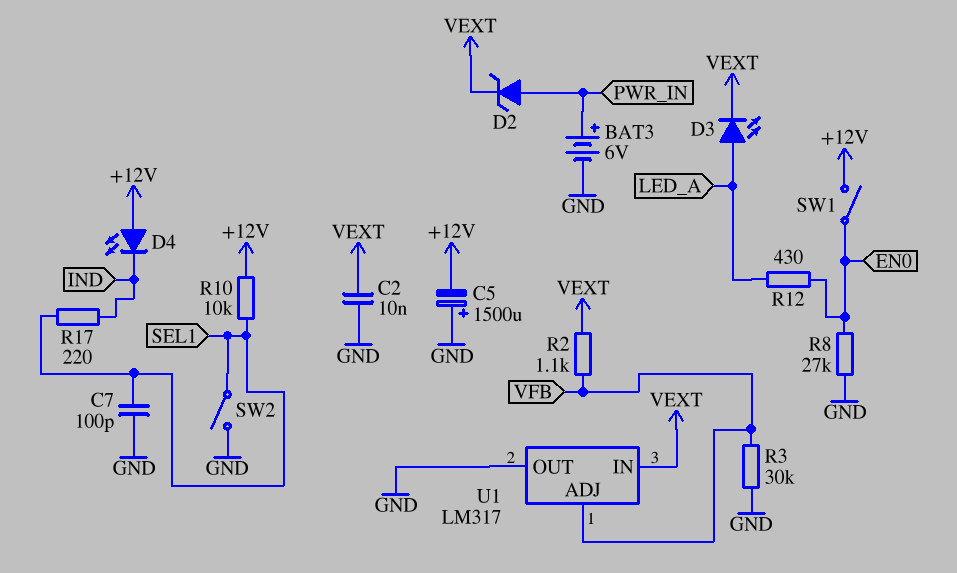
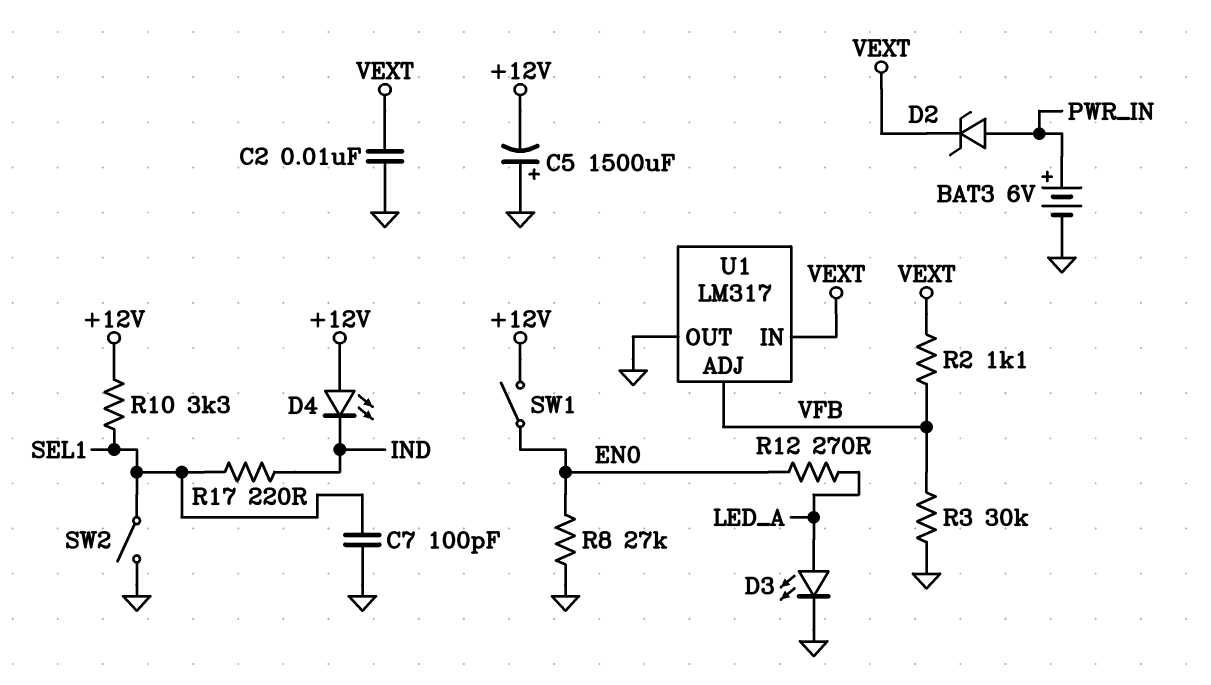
D3: LED (A LED_A, K VEXT) -> LED (A LED_A, K GND)
R10: 10k (+12V, SEL1) -> 3.3k (+12V, SEL1)
R12: 430 (EN0, LED_A) -> 270 (EN0, LED_A)

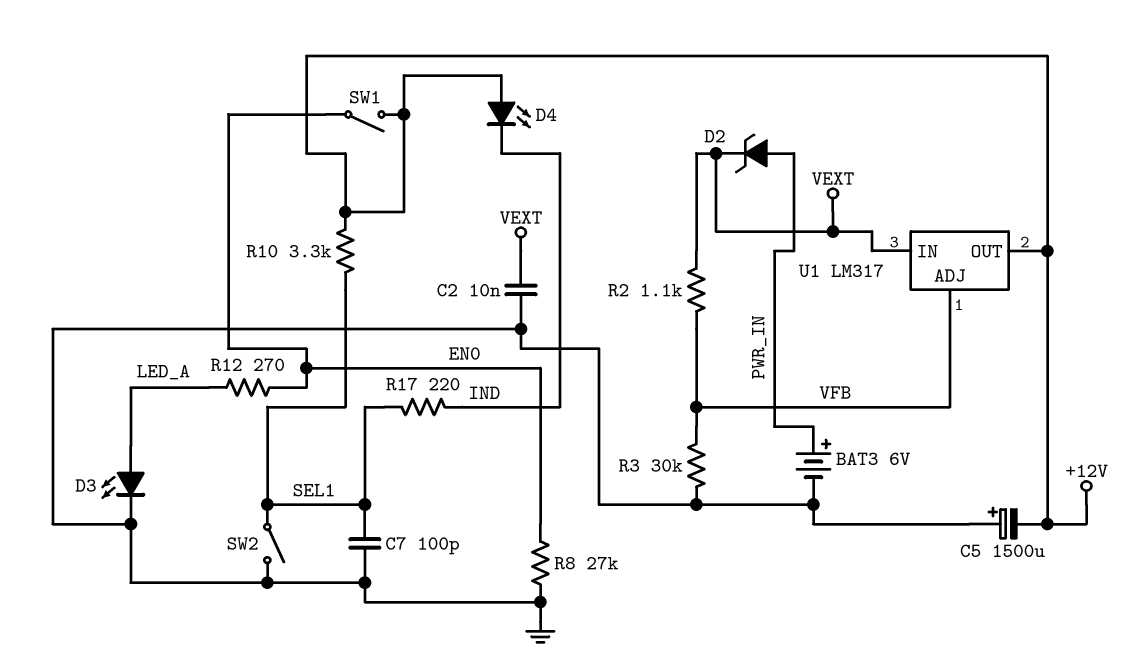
U1 pin OUT: GND -> +12V

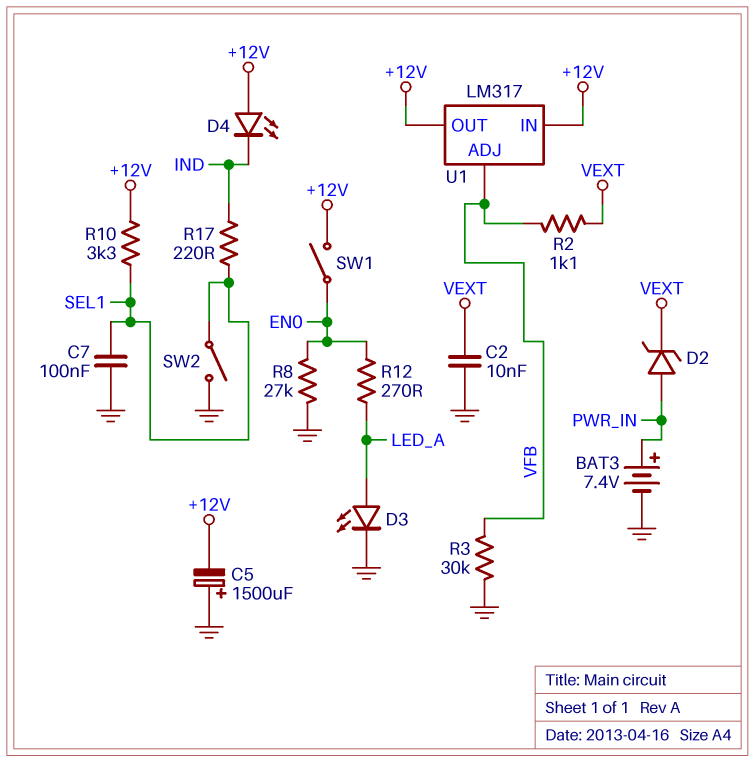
BAT3: 6V (plus PWR_IN, minus GND) -> 7.4V (plus PWR_IN, minus GND)
C7: 100pF (GND, SEL1) -> 100nF (GND, SEL1)
U1 pin IN: VEXT -> +12V

